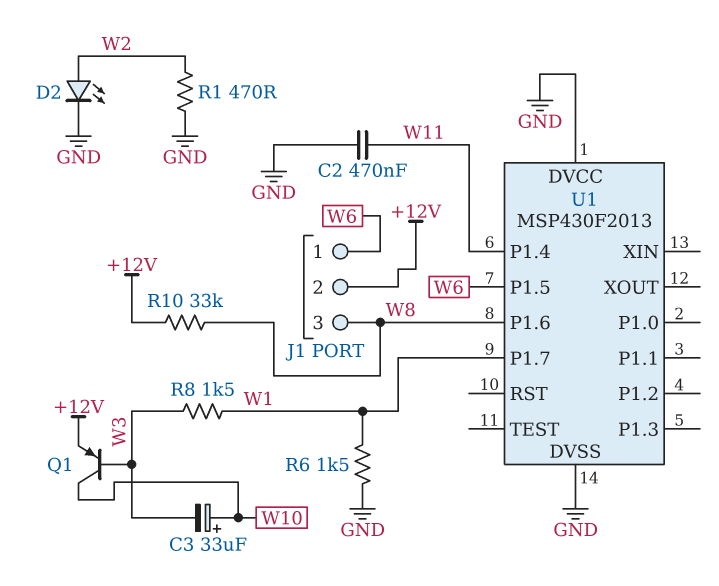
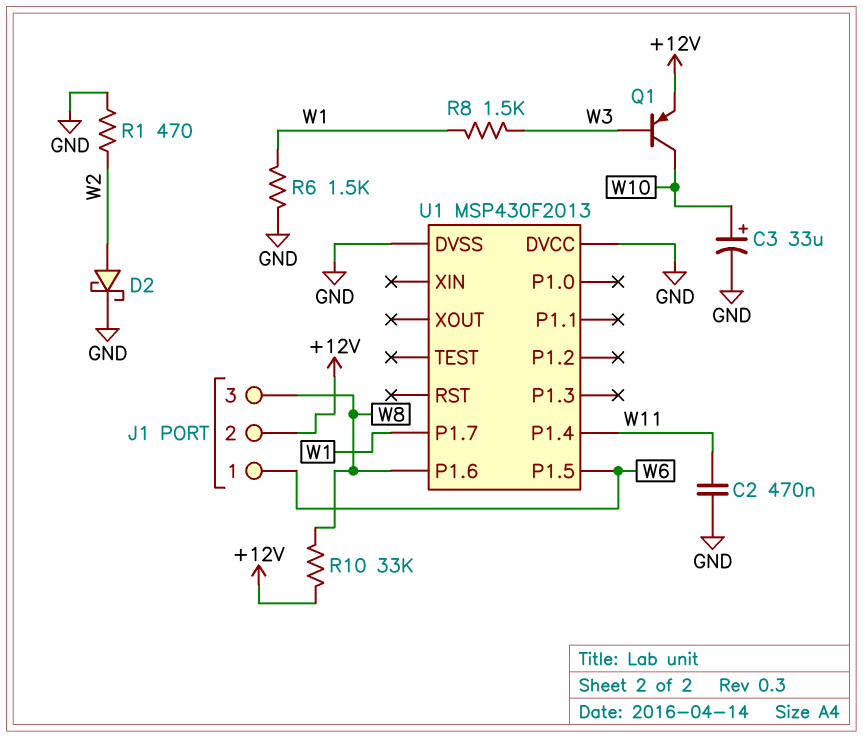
C3: 33uF (plus W10, minus W3) -> 33uF (plus W10, minus GND)
D2: LED (A W2, K GND) -> schottky (A W2, K GND)

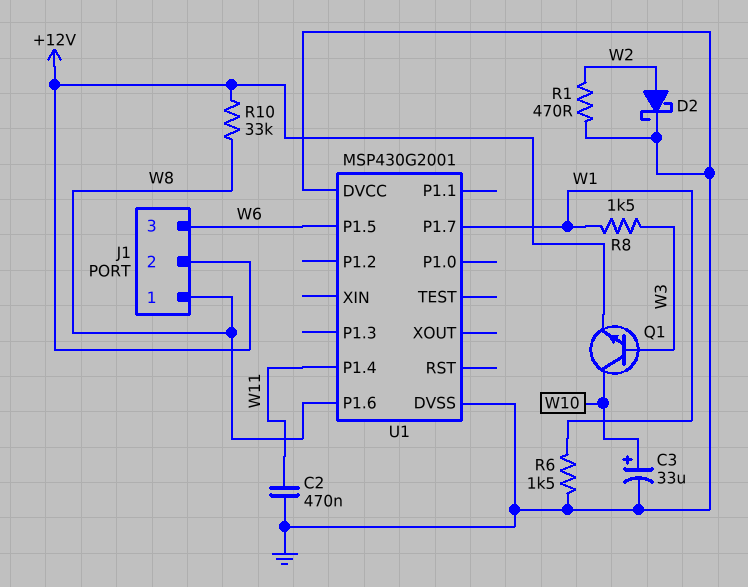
J1 pin 1: W6 -> W8
J1 pin 3: W8 -> W6
Q1: PNP (B W3, C W10, E +12V) -> NPN (B W3, C W10, E +12V)
U1: MSP430F2013 -> MSP430G2001

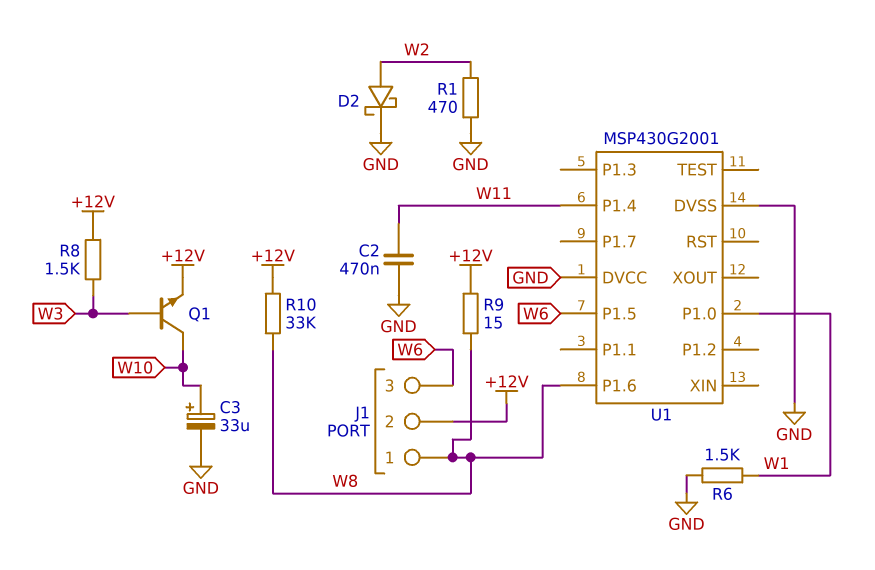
R8: 1.5k (W1, W3) -> 1.5k (+12V, W3)
R9: none -> 15 (+12V, W8)
U1 pin P1.0: none -> W1
U1 pin P1.7: W1 -> none

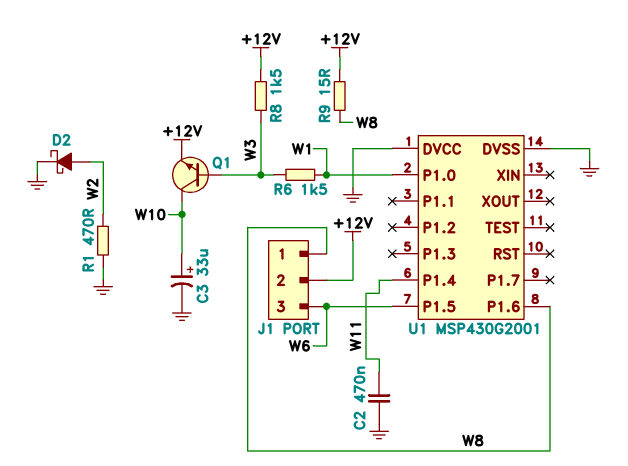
R6: 1.5k (GND, W1) -> 1.5k (W1, W3)
R10: 33k (+12V, W8) -> none

